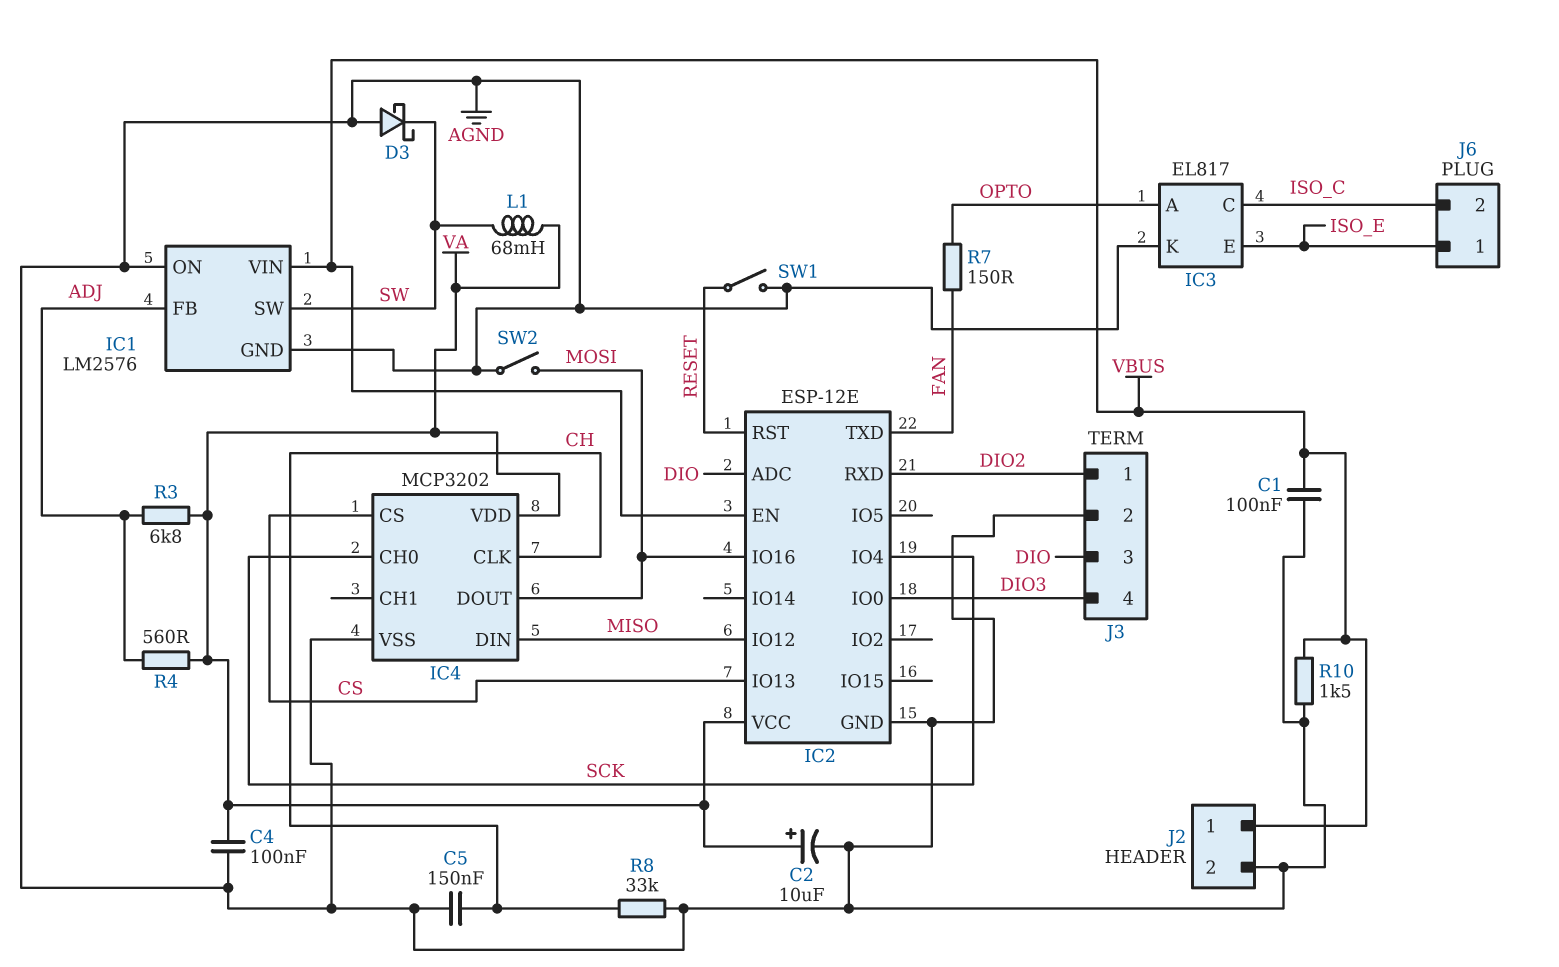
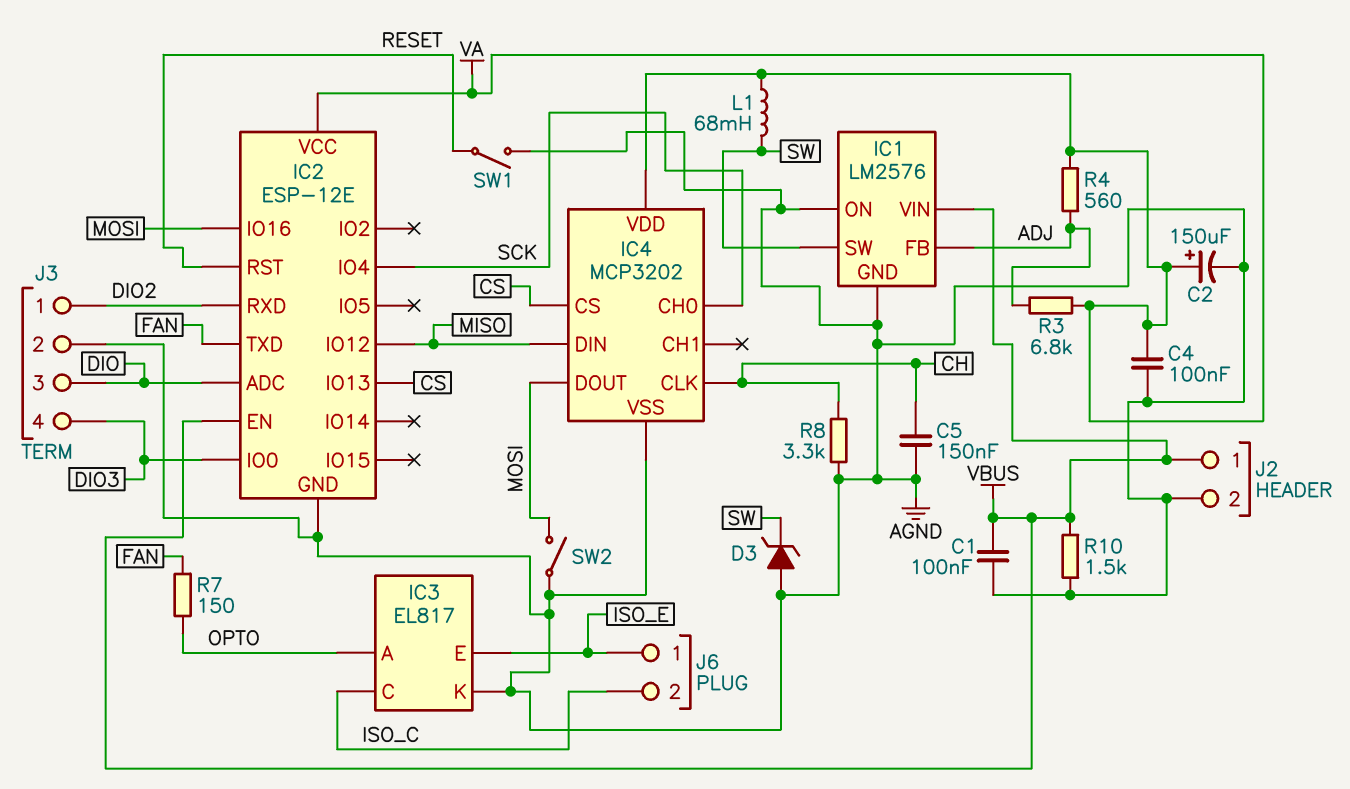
C2: 10uF (plus VA, minus AGND) -> 150uF (plus VA, minus AGND)
D3: schottky (A AGND, K SW) -> zener (A AGND, K SW)
R8: 33k (AGND, CH) -> 3.3k (AGND, CH)

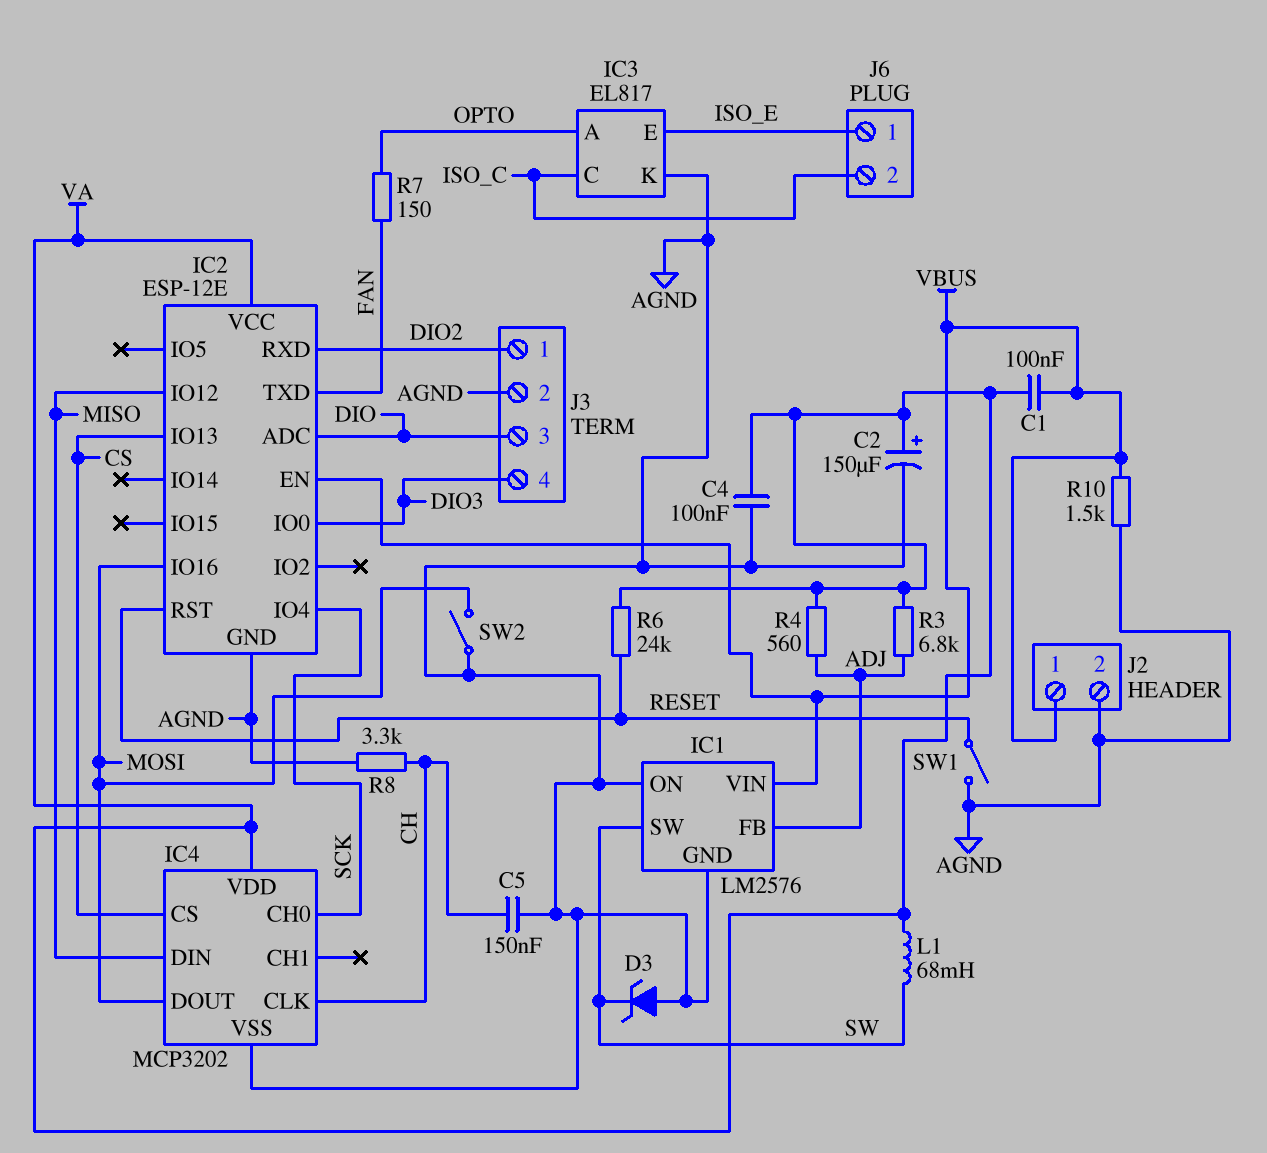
C1: 100nF (AGND, VBUS) -> 100nF (VA, VBUS)
R6: none -> 24k (RESET, VA)

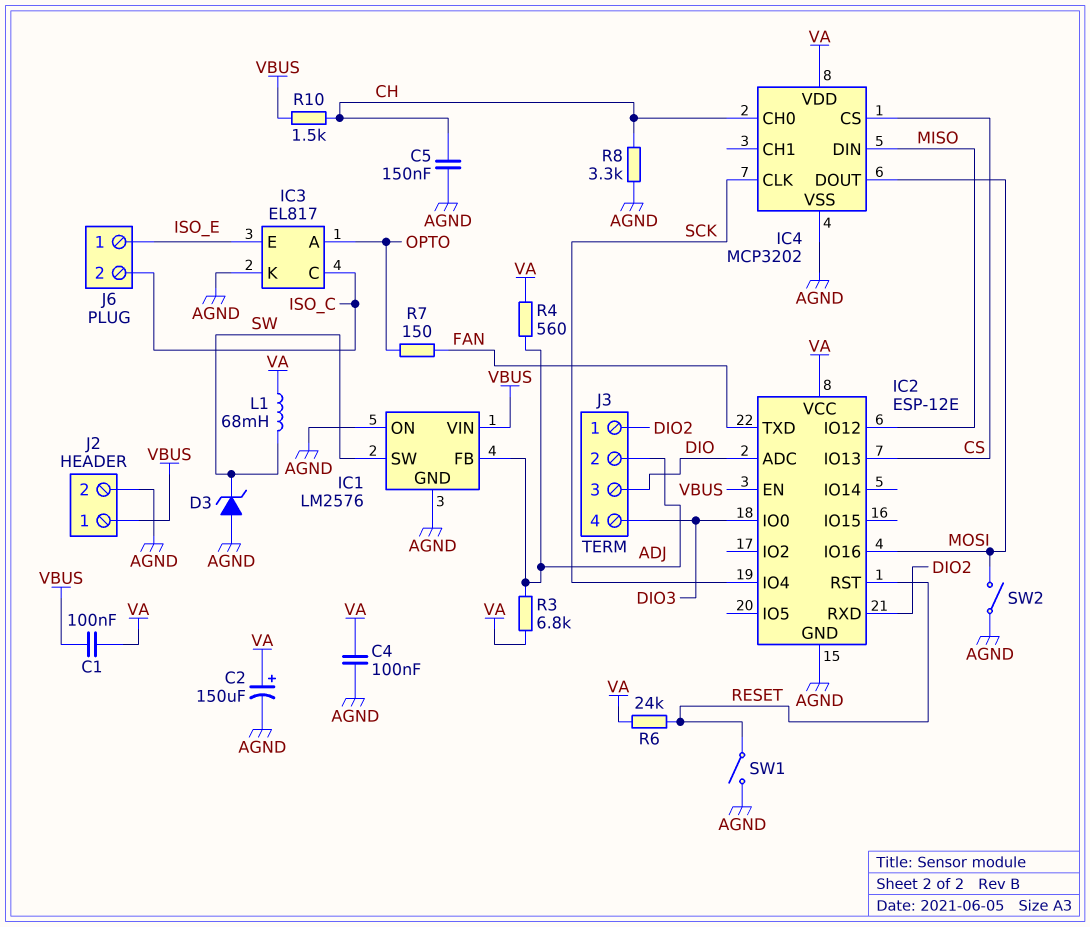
IC4 pin CH0: SCK -> CH
IC4 pin CLK: CH -> SCK
J3 pin 2: AGND -> ADJ
R10: 1.5k (AGND, VBUS) -> 1.5k (CH, VBUS)

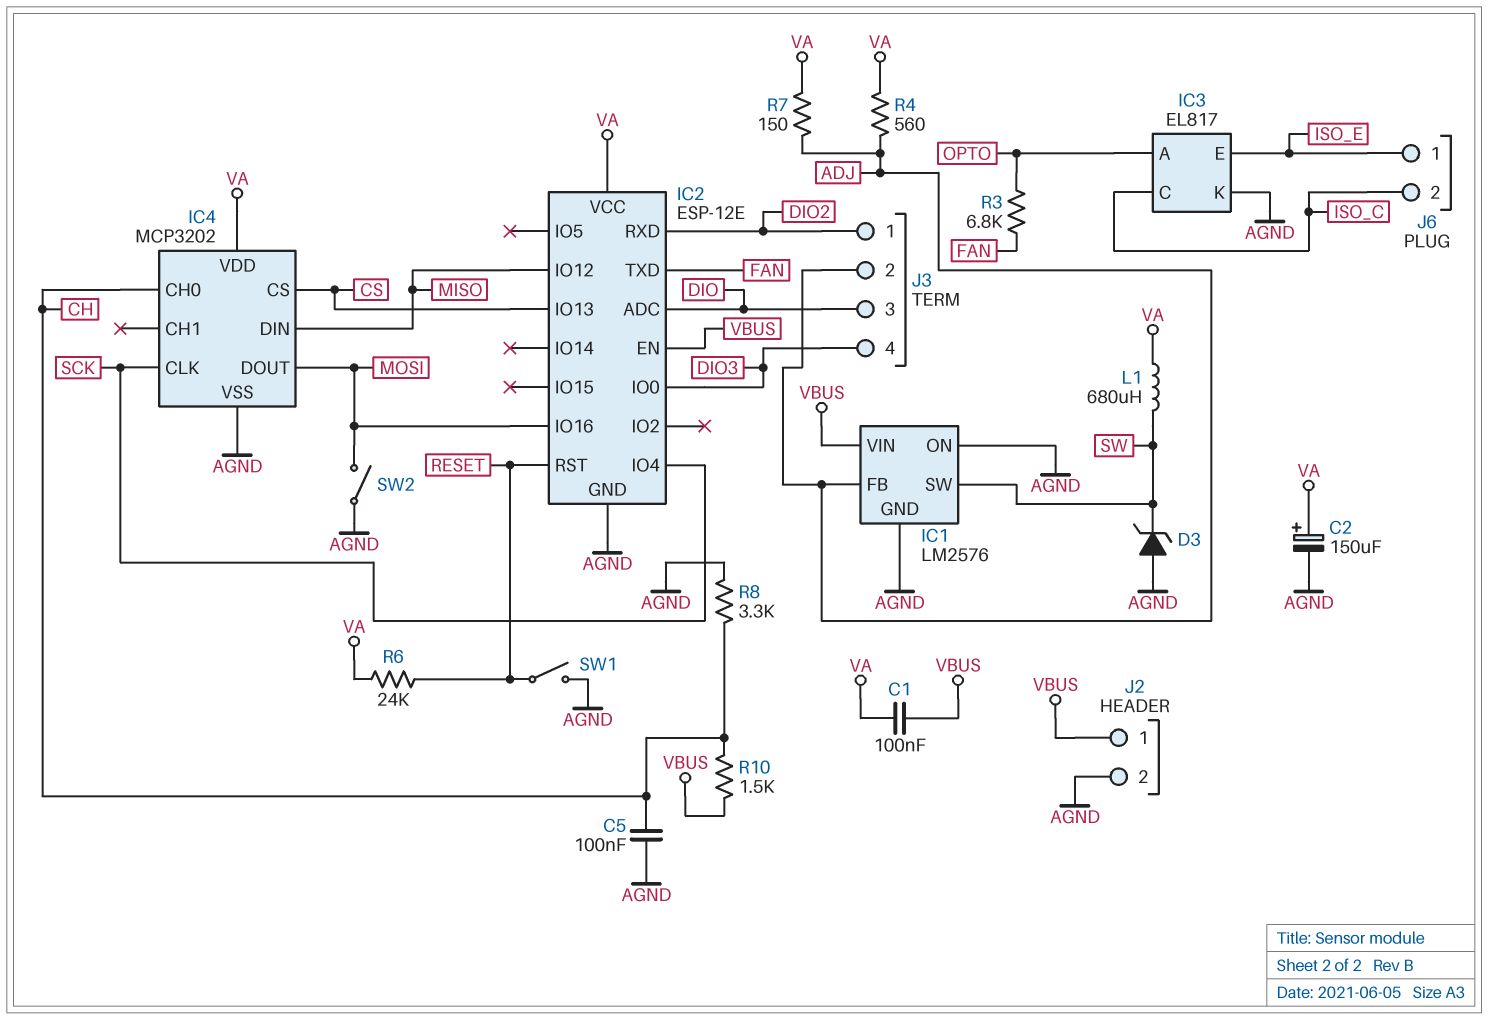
C4: 100nF (AGND, VA) -> none
C5: 150nF (AGND, CH) -> 100nF (AGND, CH)
L1: 68mH (SW, VA) -> 680uH (SW, VA)
R3: 6.8k (ADJ, VA) -> 6.8k (FAN, OPTO)
R7: 150 (FAN, OPTO) -> 150 (ADJ, VA)

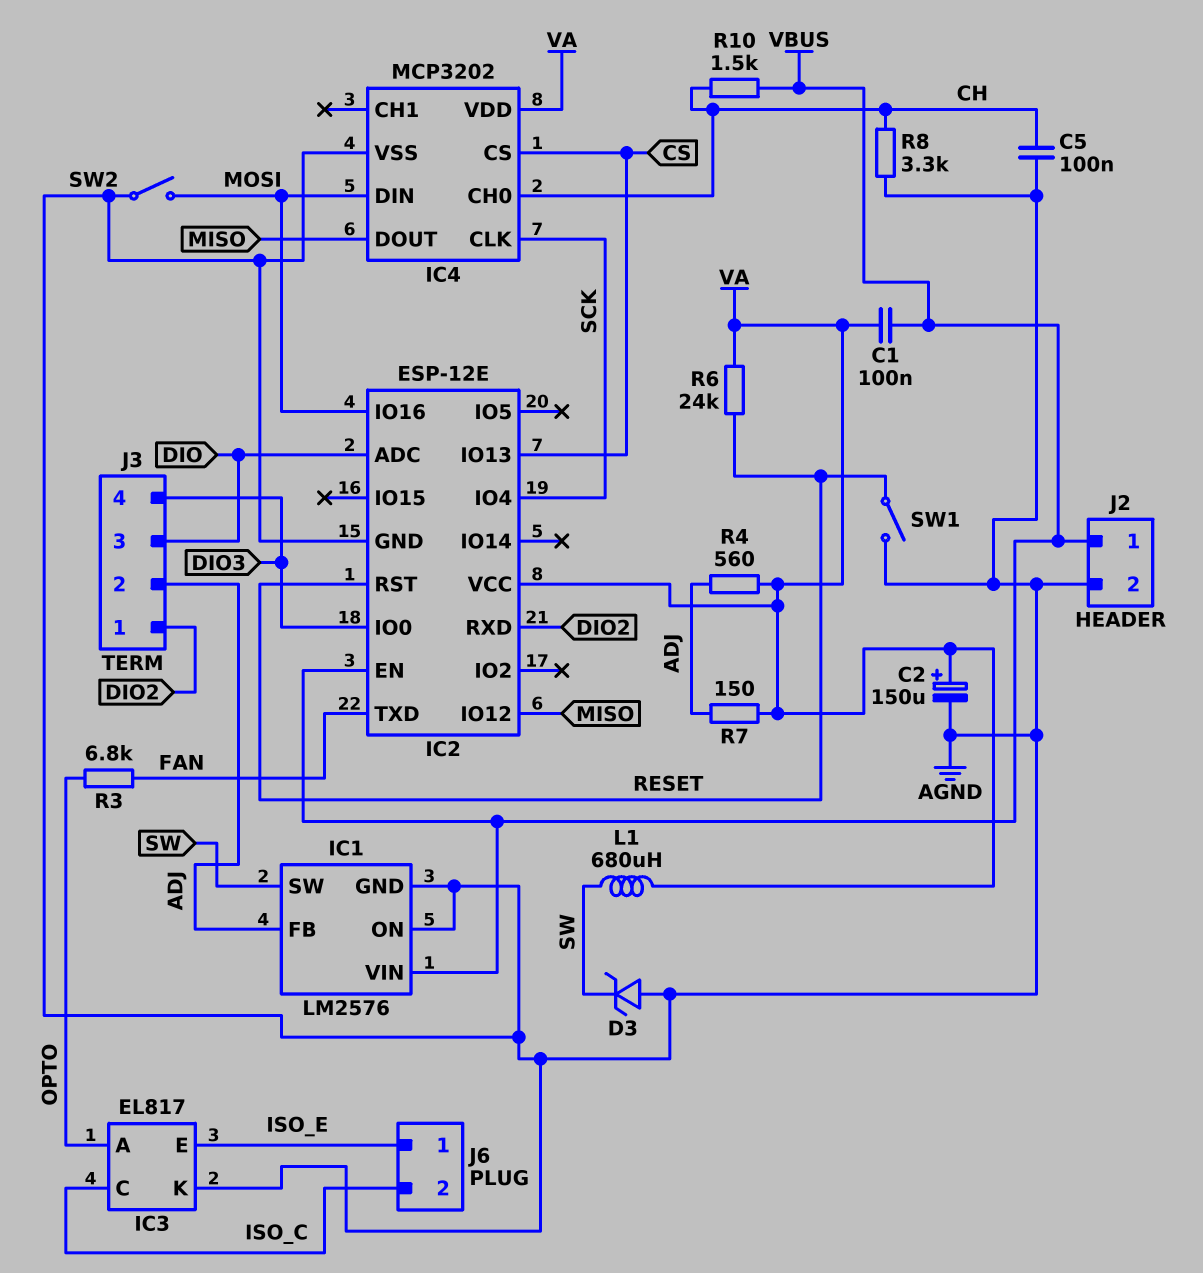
IC4 pin DIN: MISO -> MOSI
IC4 pin DOUT: MOSI -> MISO

